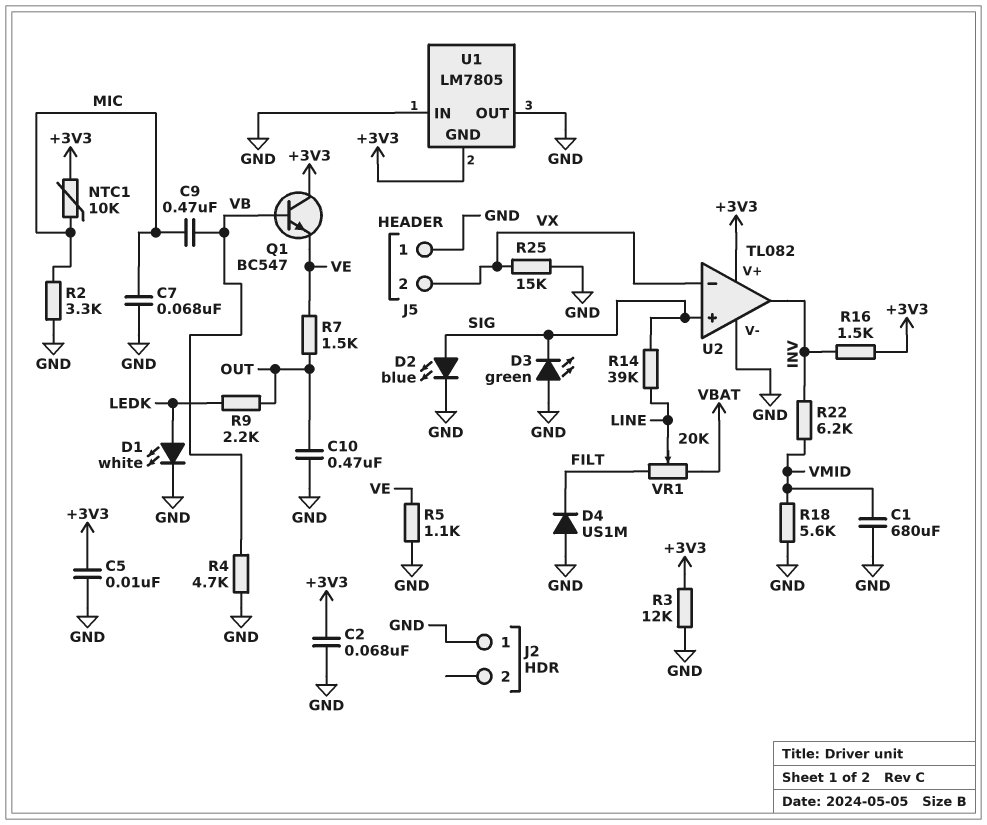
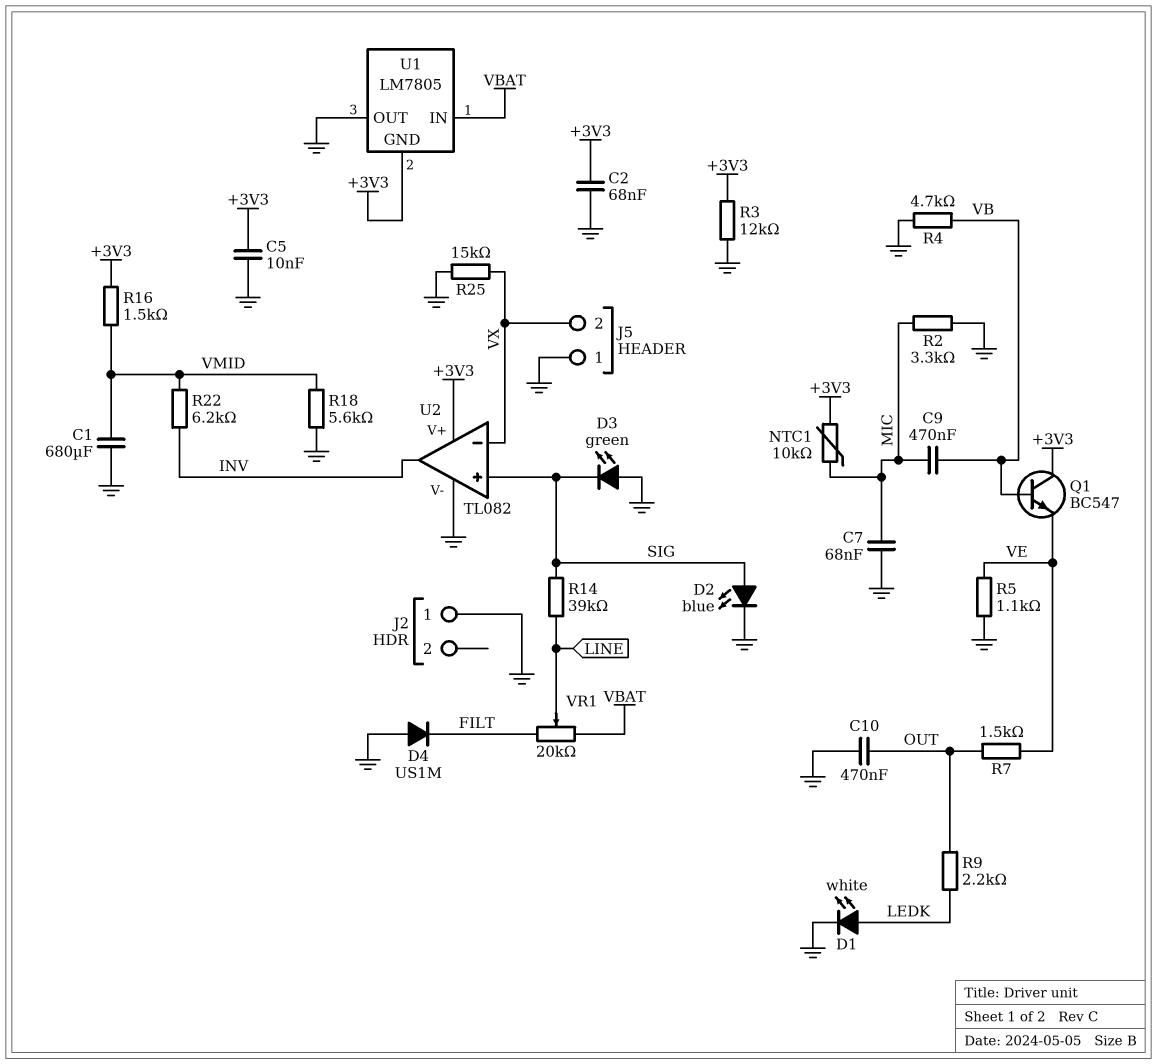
R16: 1.5k (+3V3, INV) -> 1.5k (+3V3, VMID)
U1 pin IN: GND -> VBAT

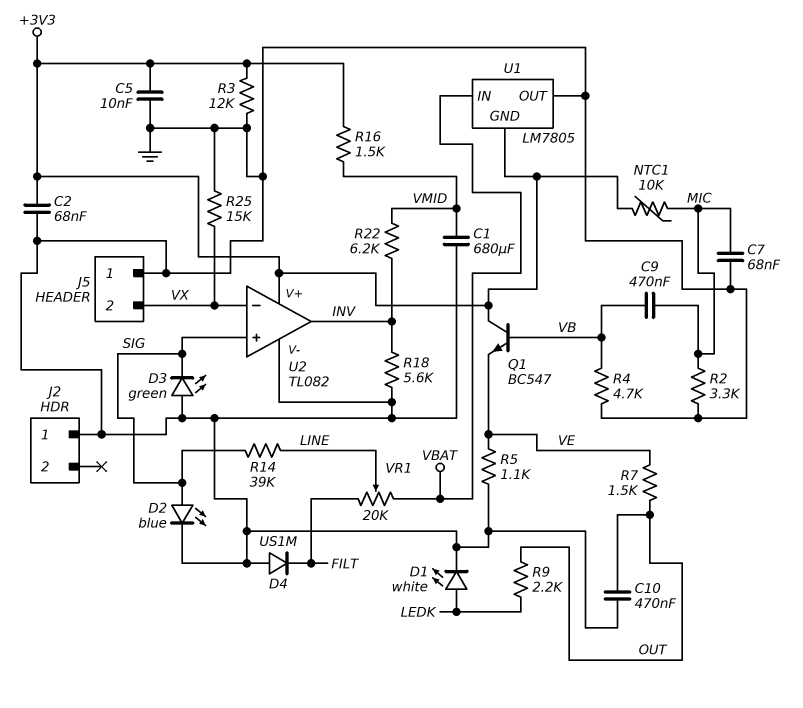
R18: 5.6k (GND, VMID) -> 5.6k (GND, INV)

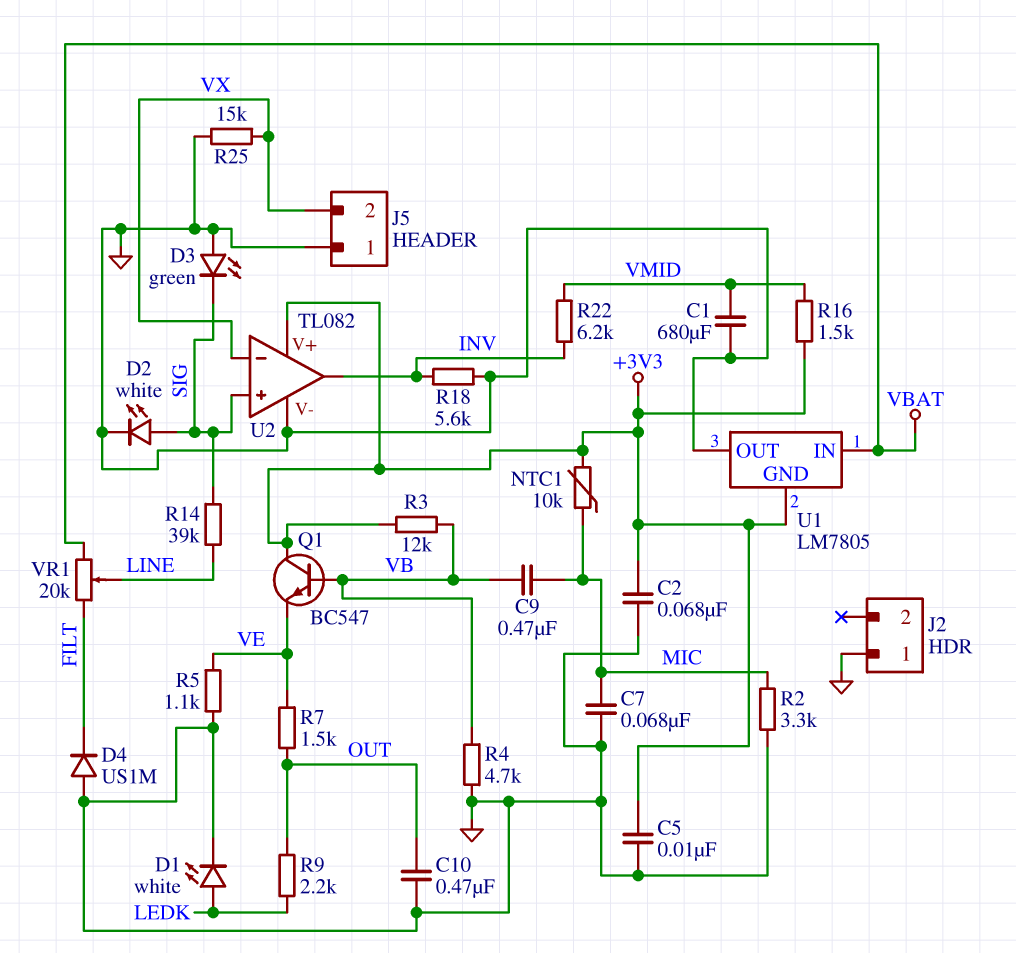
D2: LED blue (A SIG, K GND) -> LED white (A SIG, K GND)
R3: 12k (+3V3, GND) -> 12k (+3V3, VB)

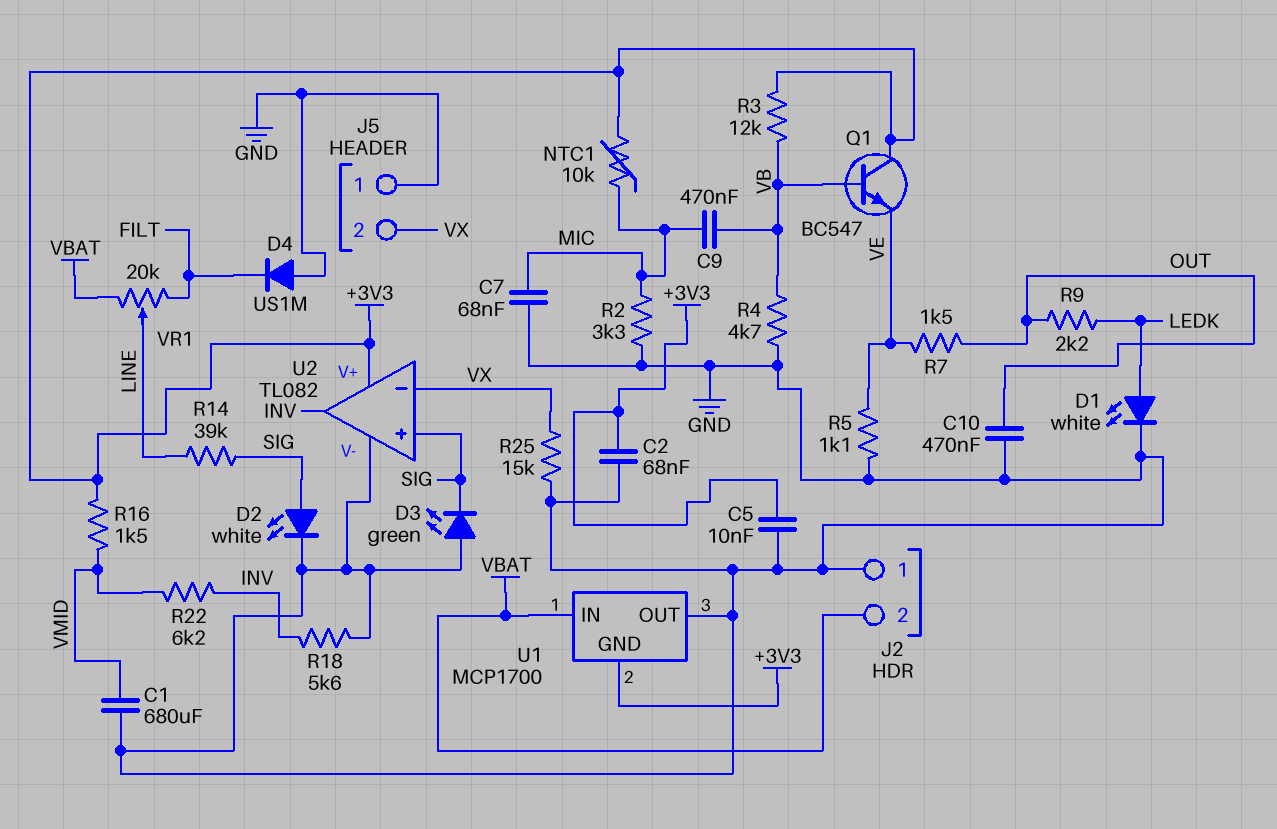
J2 pin 2: none -> VBAT
U1: LM7805 -> MCP1700

